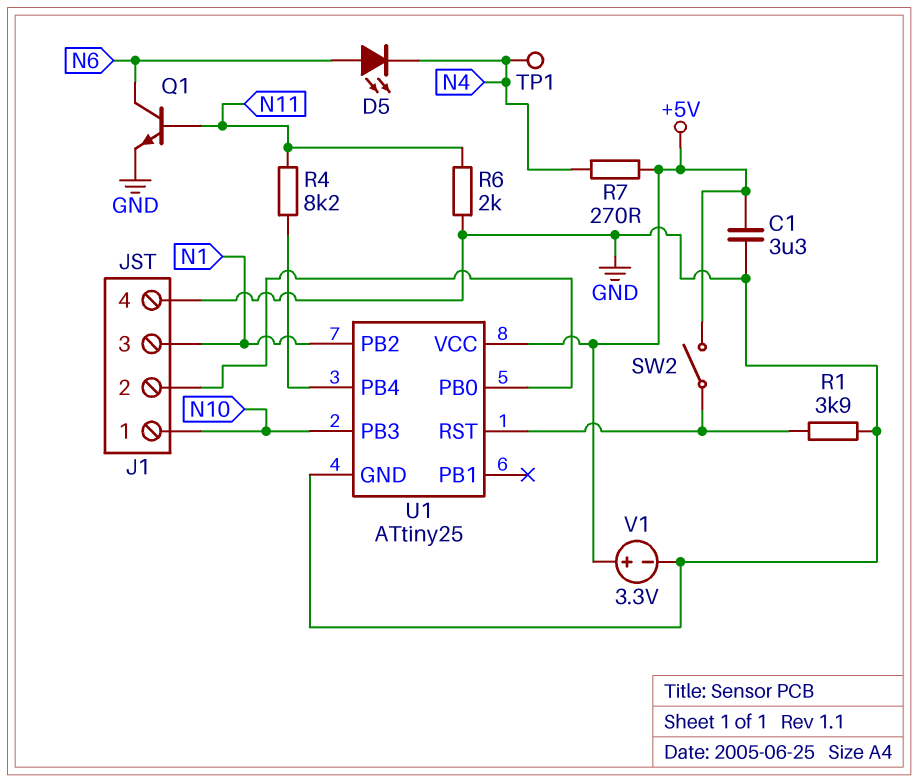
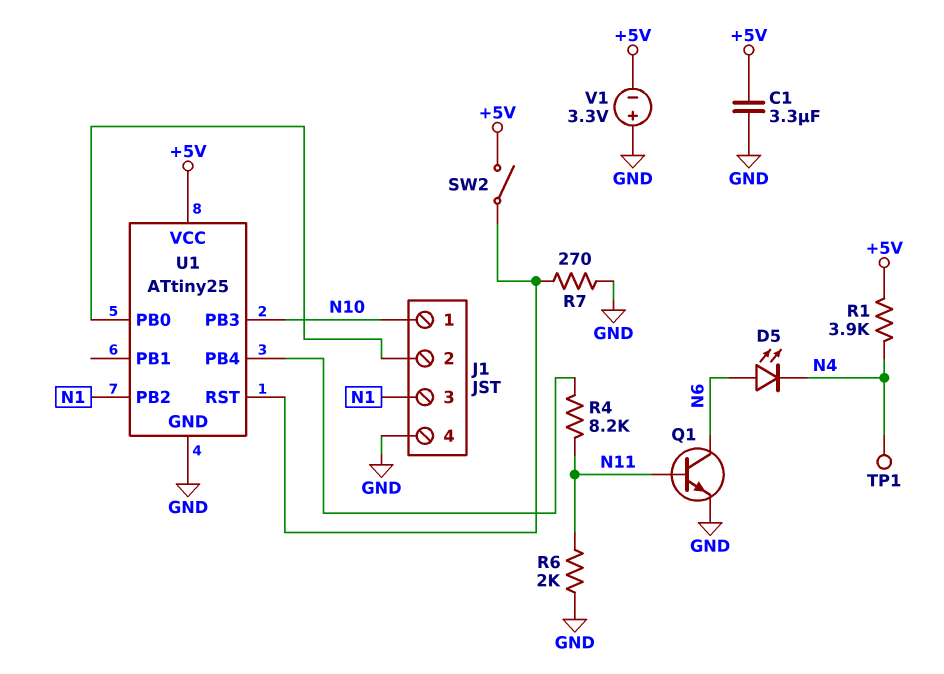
R1: 3.9k (GND, U1/RST) -> 3.9k (+5V, N4)
R7: 270 (+5V, N4) -> 270 (GND, U1/RST)
V1: 3.3V (plus +5V, minus GND) -> 3.3V (plus GND, minus +5V)

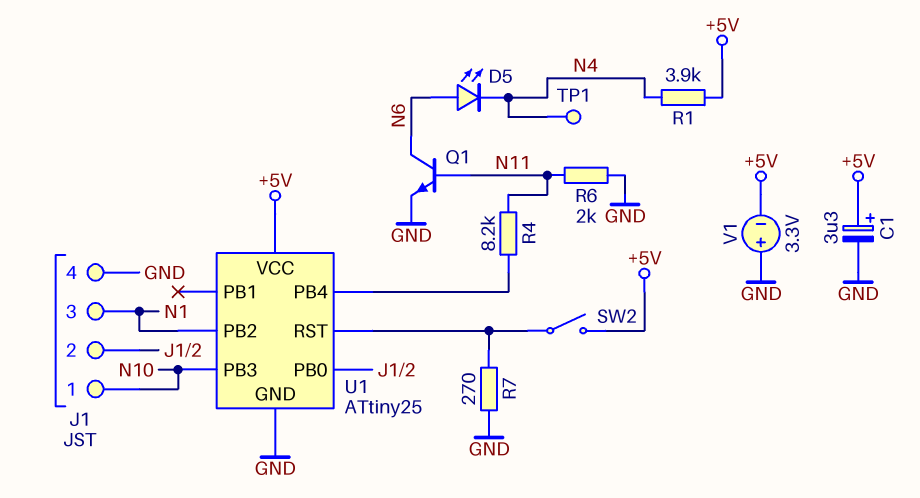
C1: 3.3uF (+5V, GND) -> 3.3uF (plus +5V, minus GND)

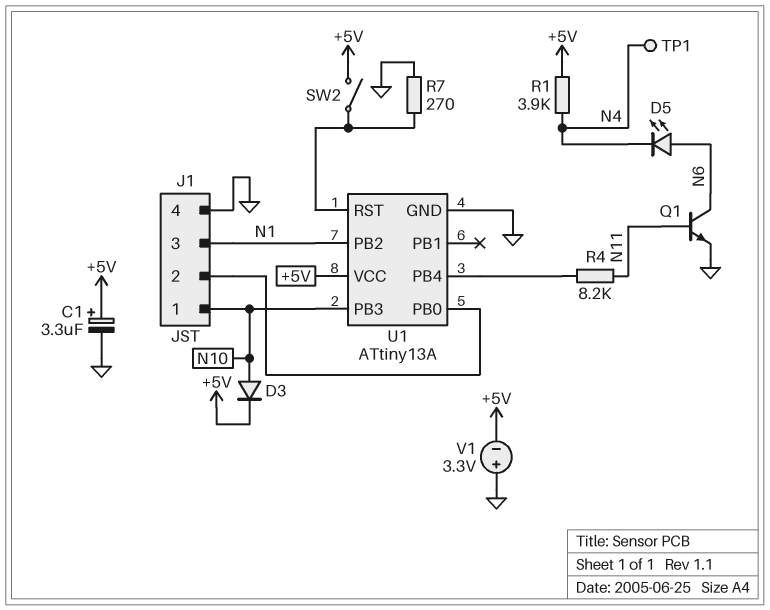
D3: none -> diode (A N10, K +5V)
R6: 2k (GND, N11) -> none
U1: ATtiny25 -> ATtiny13A

